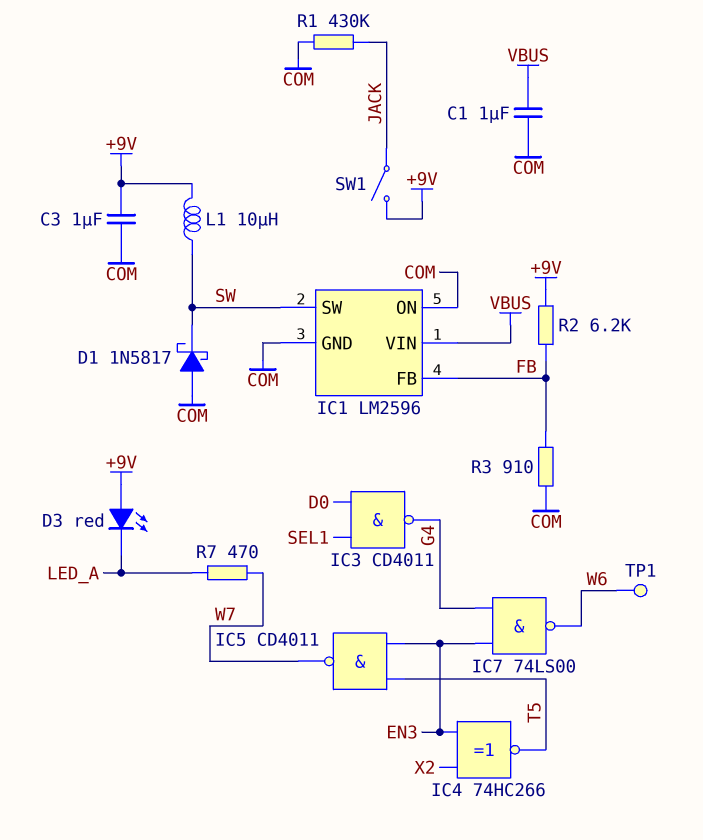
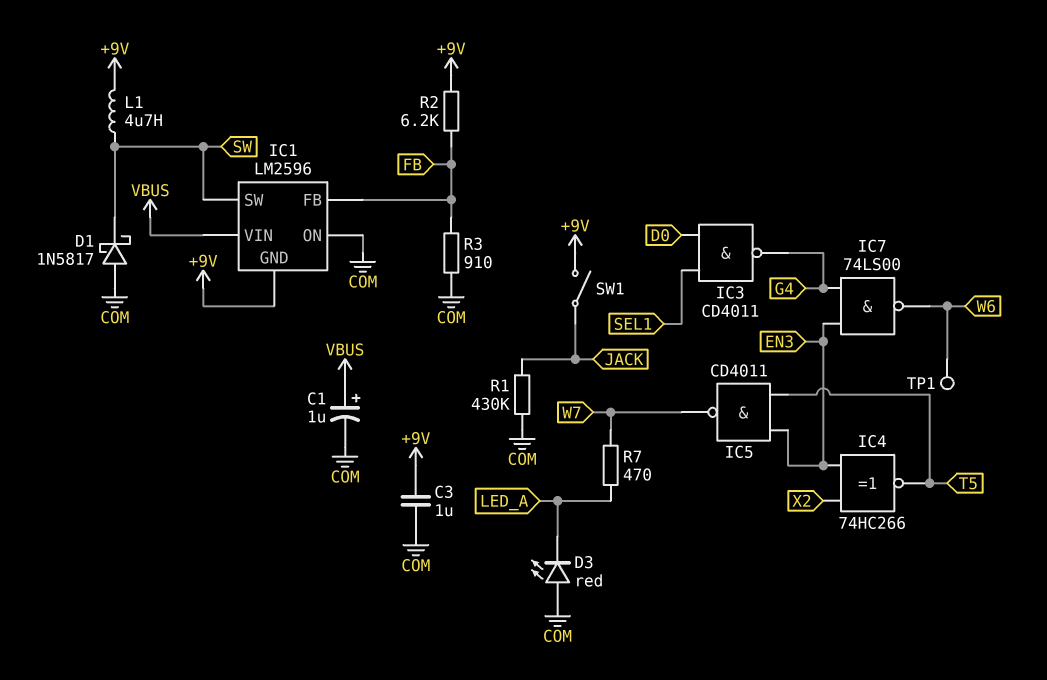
C1: 1uF (COM, VBUS) -> 1uF (plus VBUS, minus COM)
D3: LED red (A +9V, K LED_A) -> LED red (A COM, K LED_A)
IC1 pin GND: COM -> +9V
L1: 10uH (+9V, SW) -> 4.7uH (+9V, SW)

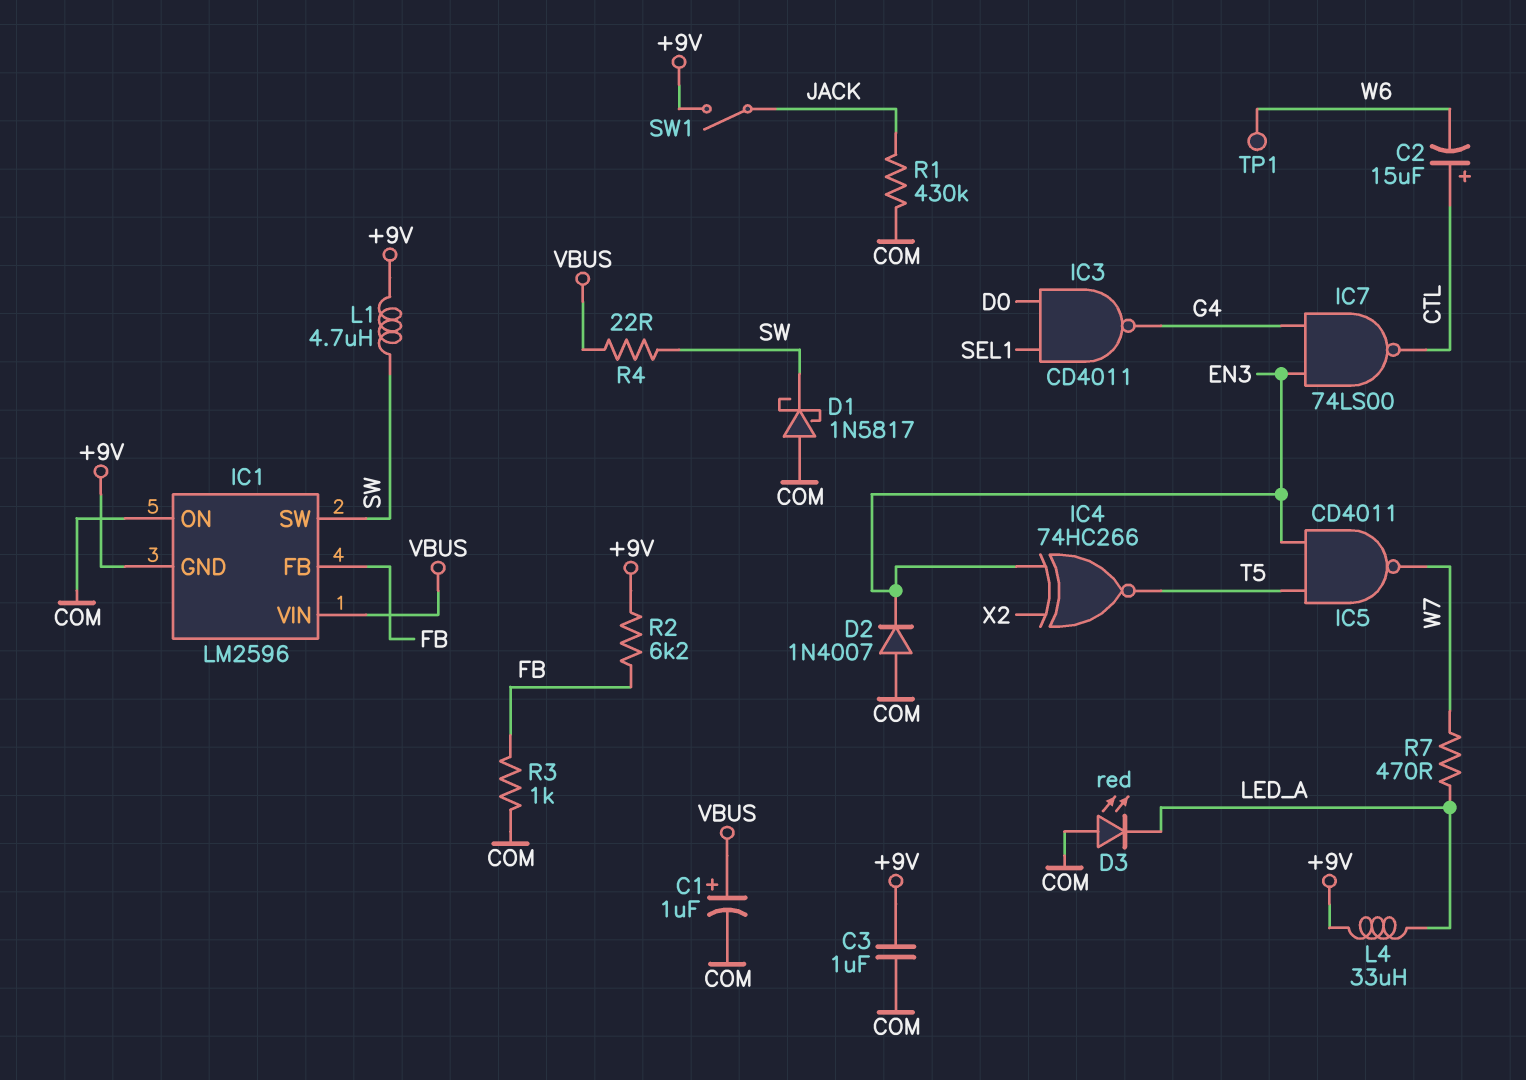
C2: none -> 15uF (plus CTL, minus W6)
D2: none -> diode 1N4007 (A COM, K EN3)
IC7: NAND 74LS00 (in EN3, in G4, out W6) -> NAND 74LS00 (in EN3, in G4, out CTL)
L4: none -> 33uH (+9V, LED_A)
R3: 910 (COM, FB) -> 1k (COM, FB)
R4: none -> 22 (SW, VBUS)

